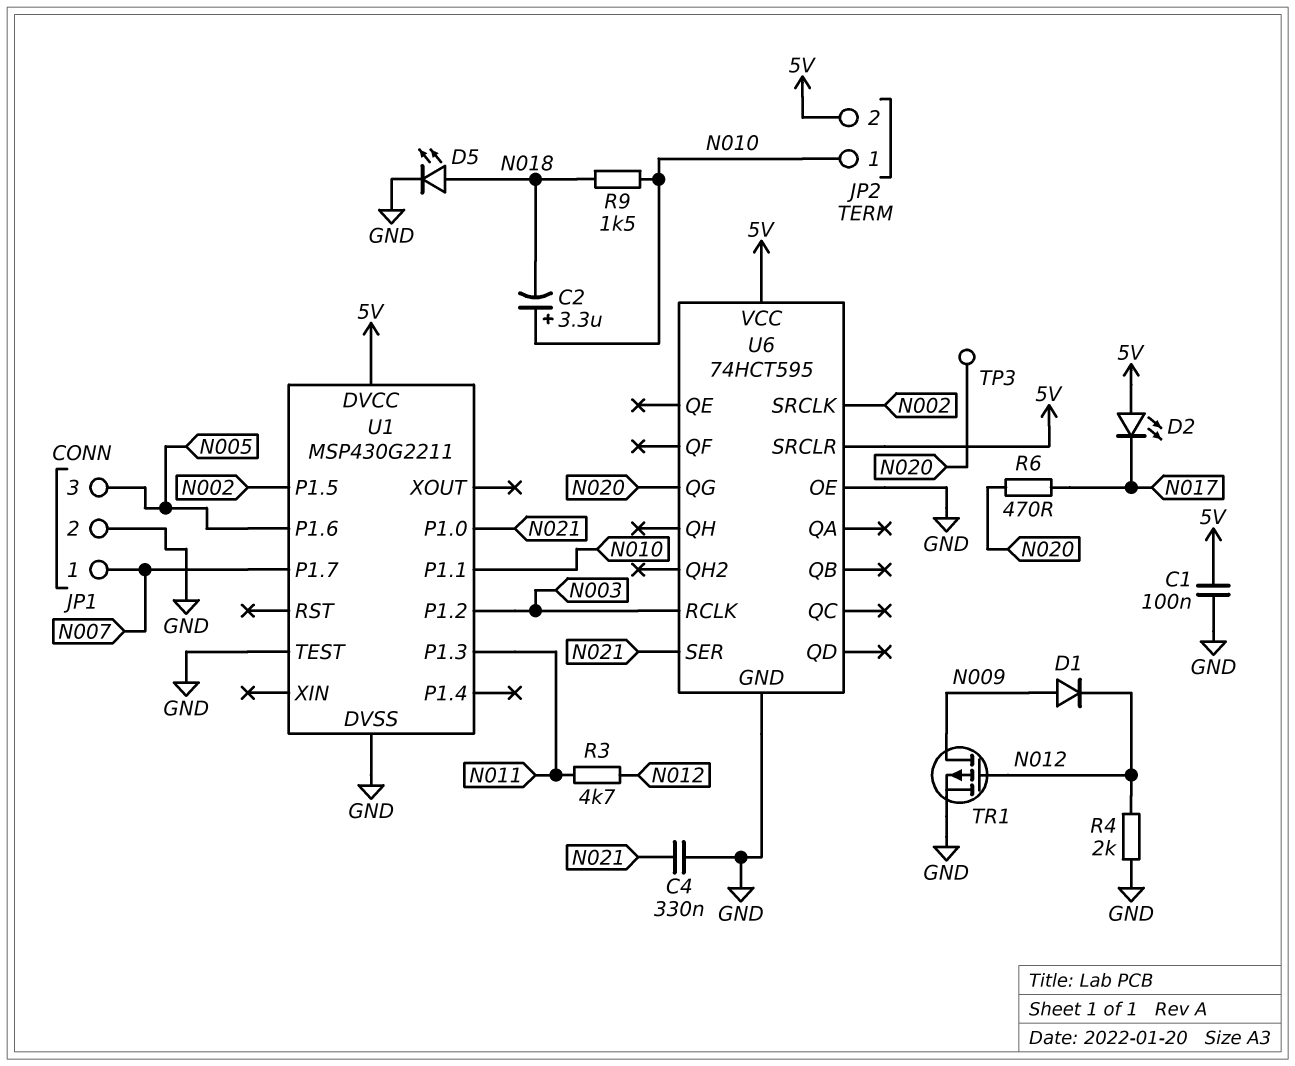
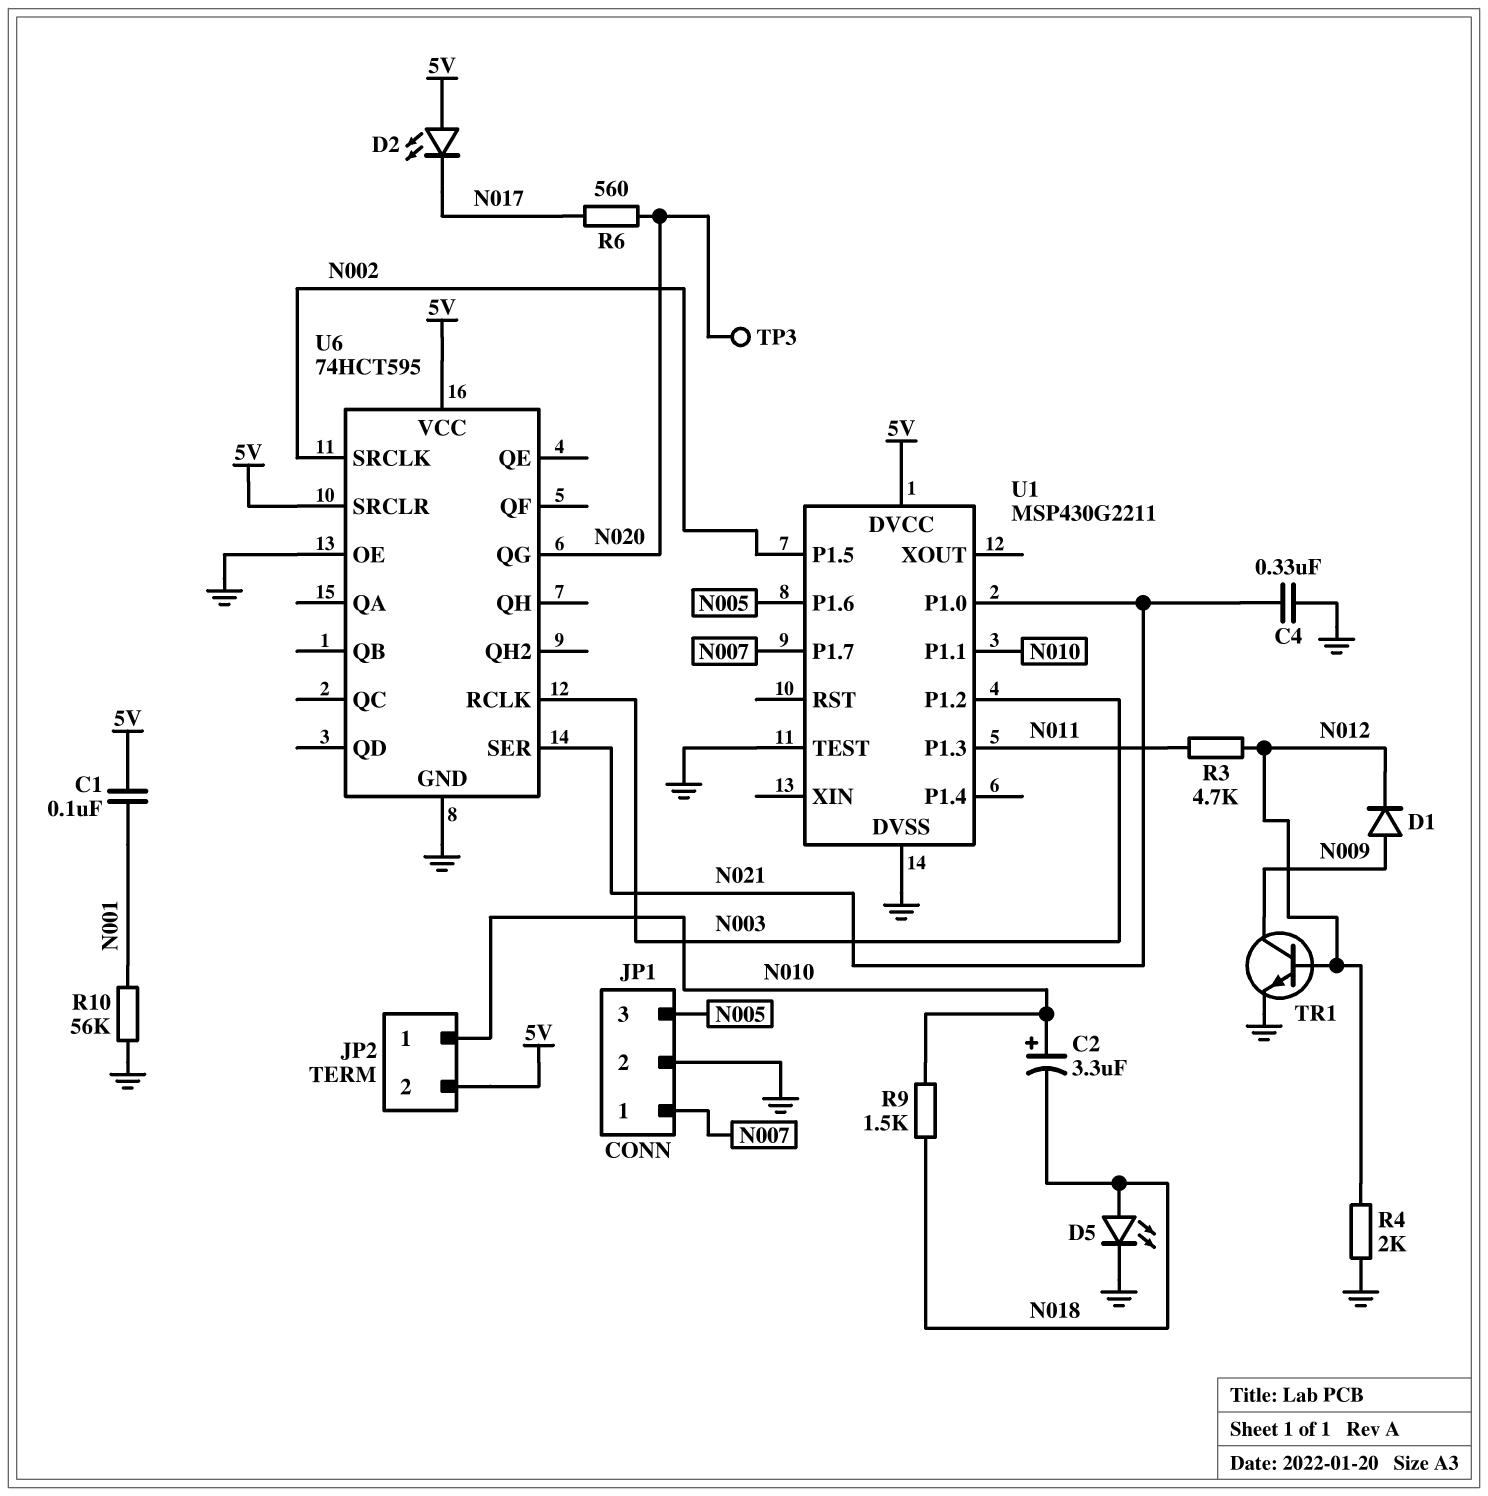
C1: 100nF (5V, GND) -> 100nF (5V, N001)
R6: 470 (N017, N020) -> 560 (N017, N020)
R10: none -> 56k (GND, N001)
TR1: PMOS (G N012, D N009, S GND) -> NPN (B N012, C N009, E GND)

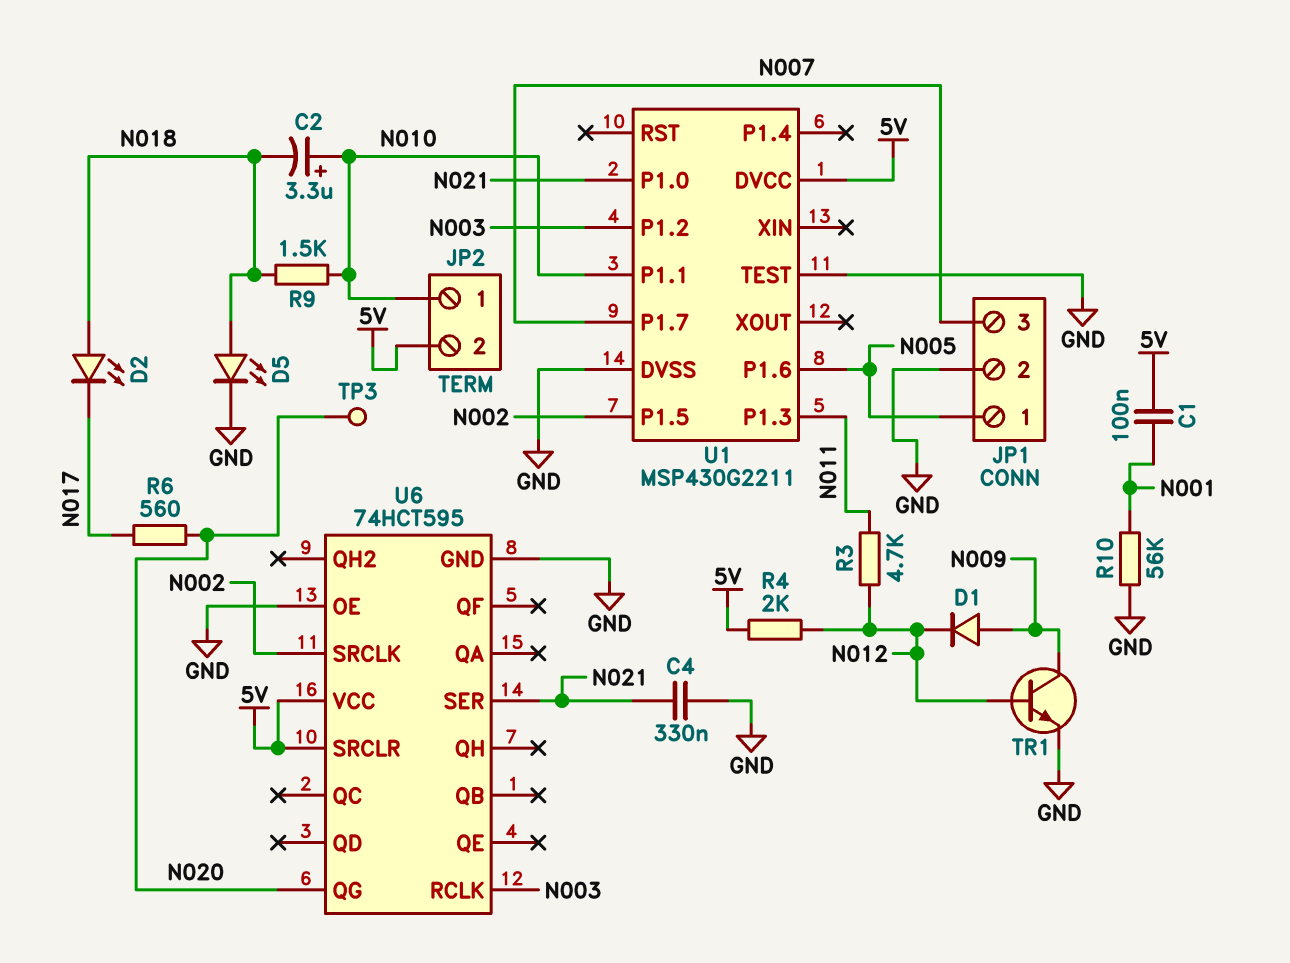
D2: LED (A 5V, K N017) -> LED (A N018, K N017)
JP1 pin 1: N007 -> N005
JP1 pin 3: N005 -> N007
R4: 2k (GND, N012) -> 2k (5V, N012)

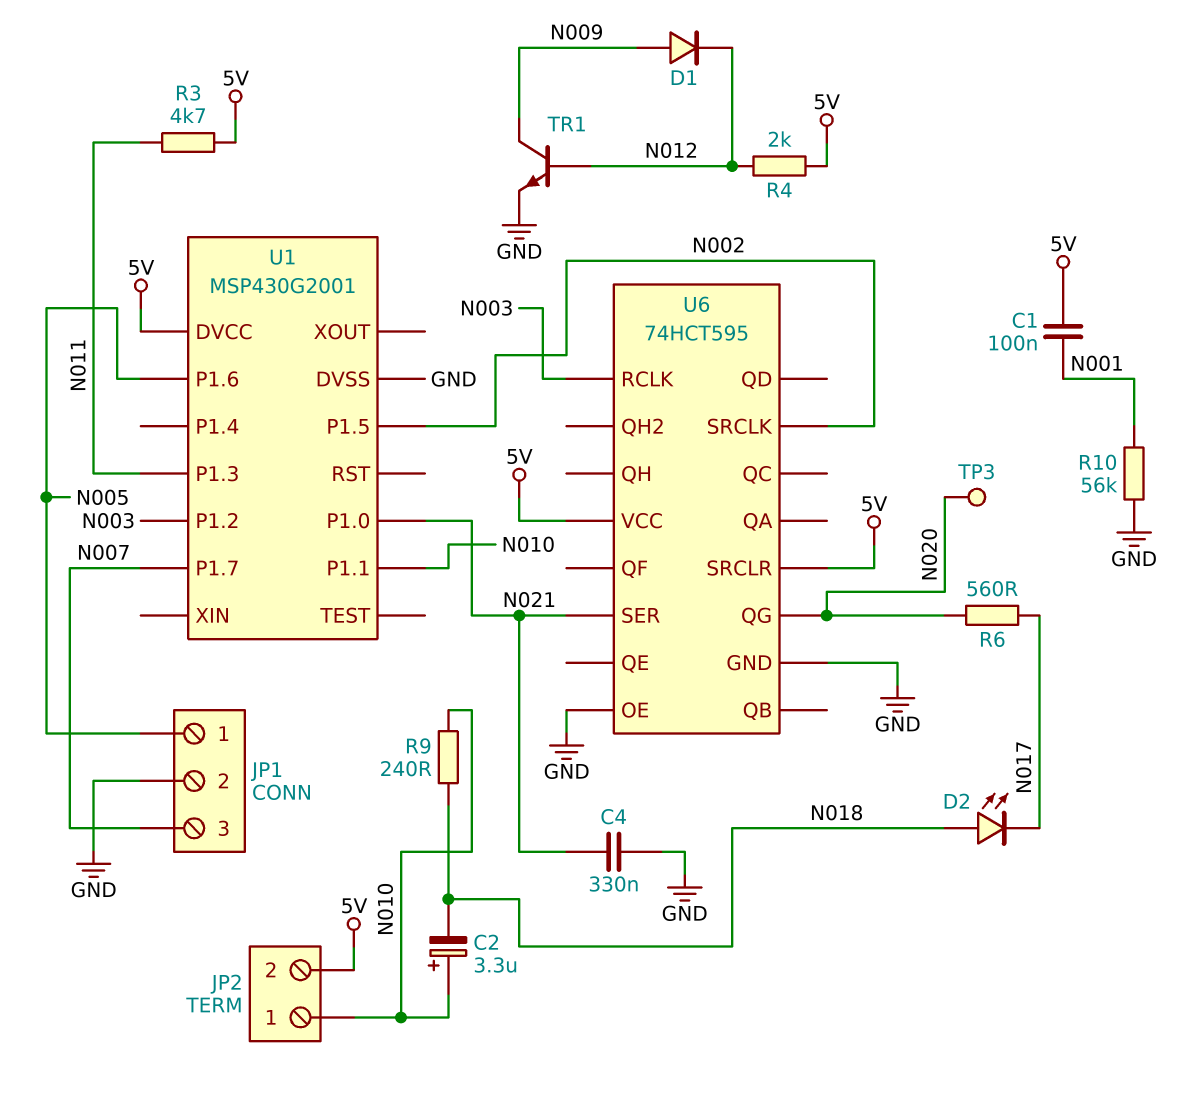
D5: LED (A N018, K GND) -> none
R3: 4.7k (N011, N012) -> 4.7k (5V, N011)
R9: 1.5k (N010, N018) -> 240 (N010, N018)
U1: MSP430G2211 -> MSP430G2001
U1 pin TEST: GND -> none

